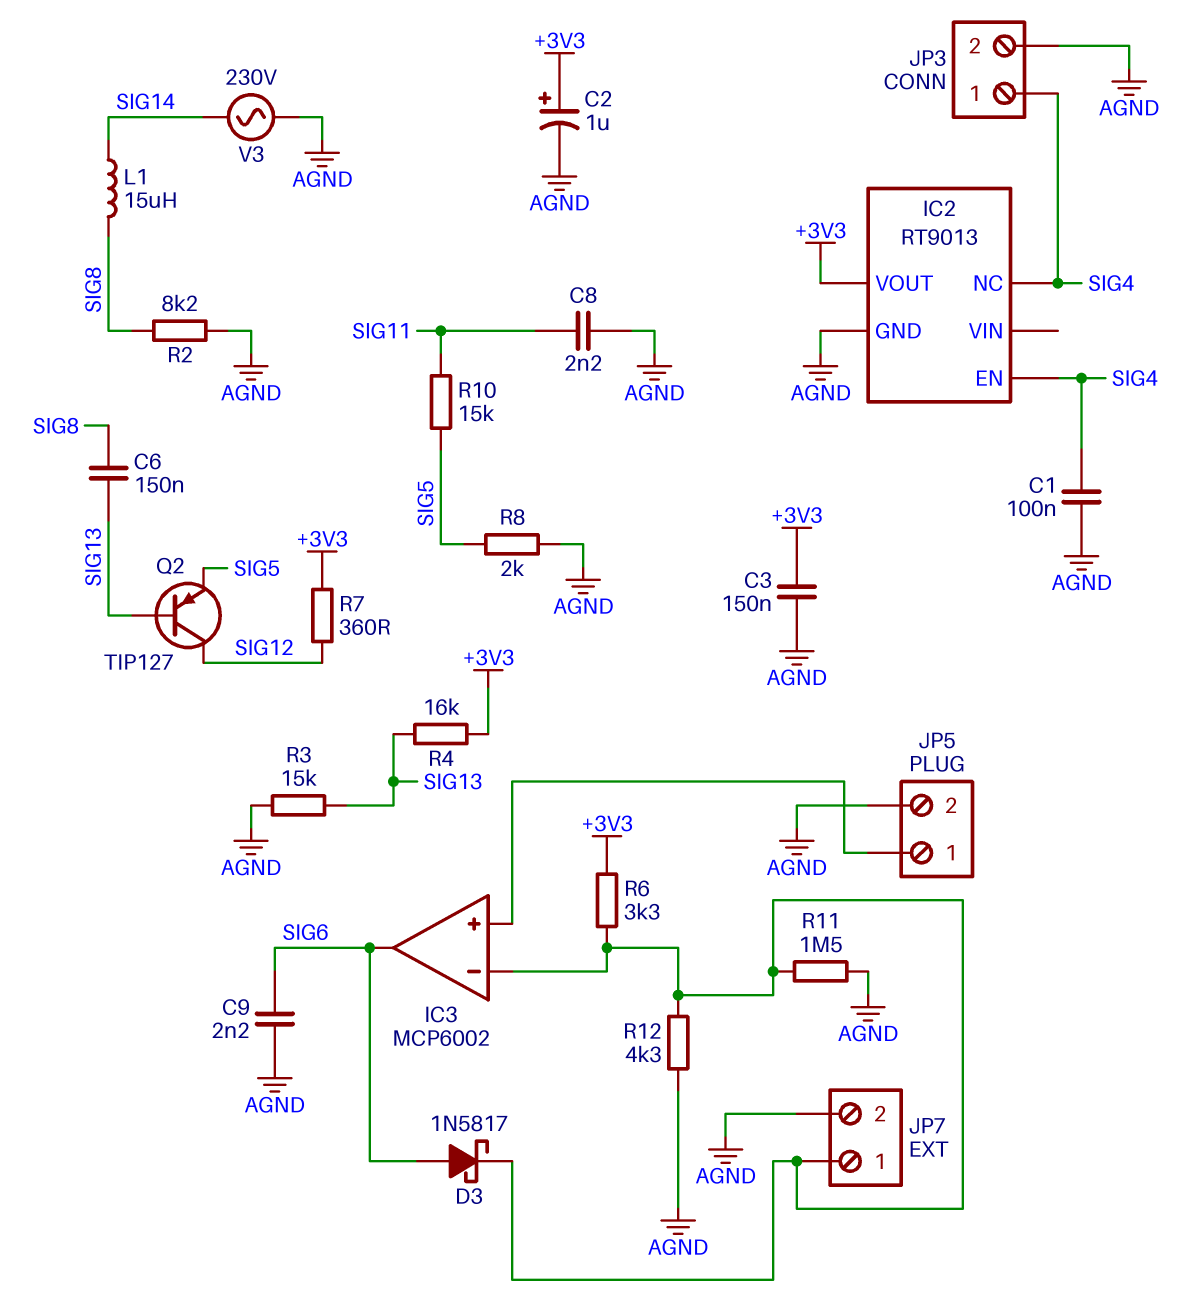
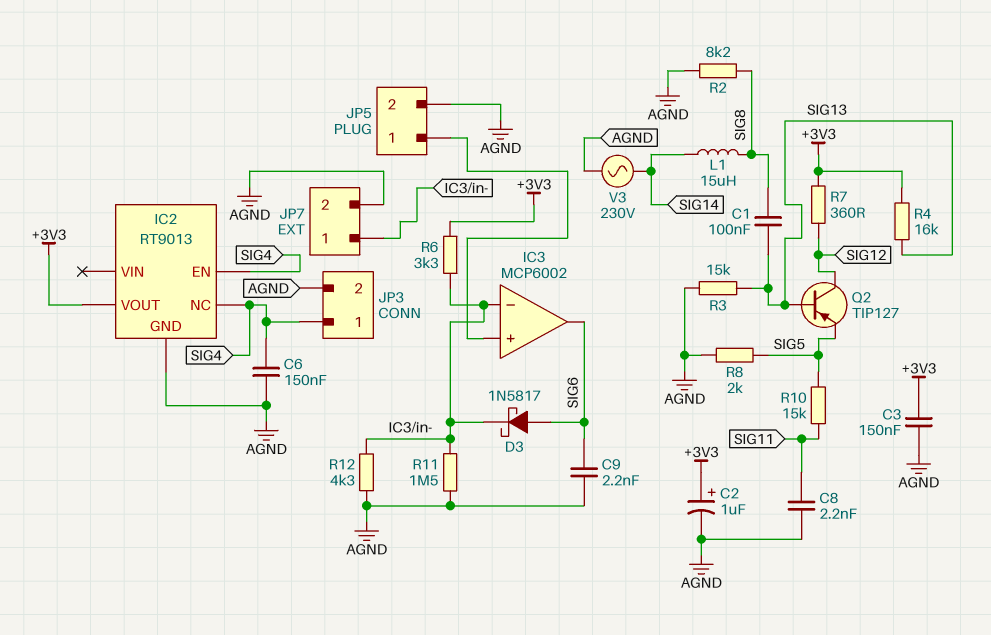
C1: 100nF (AGND, SIG4) -> 100nF (SIG8, SIG13)
C6: 150nF (SIG8, SIG13) -> 150nF (AGND, SIG4)

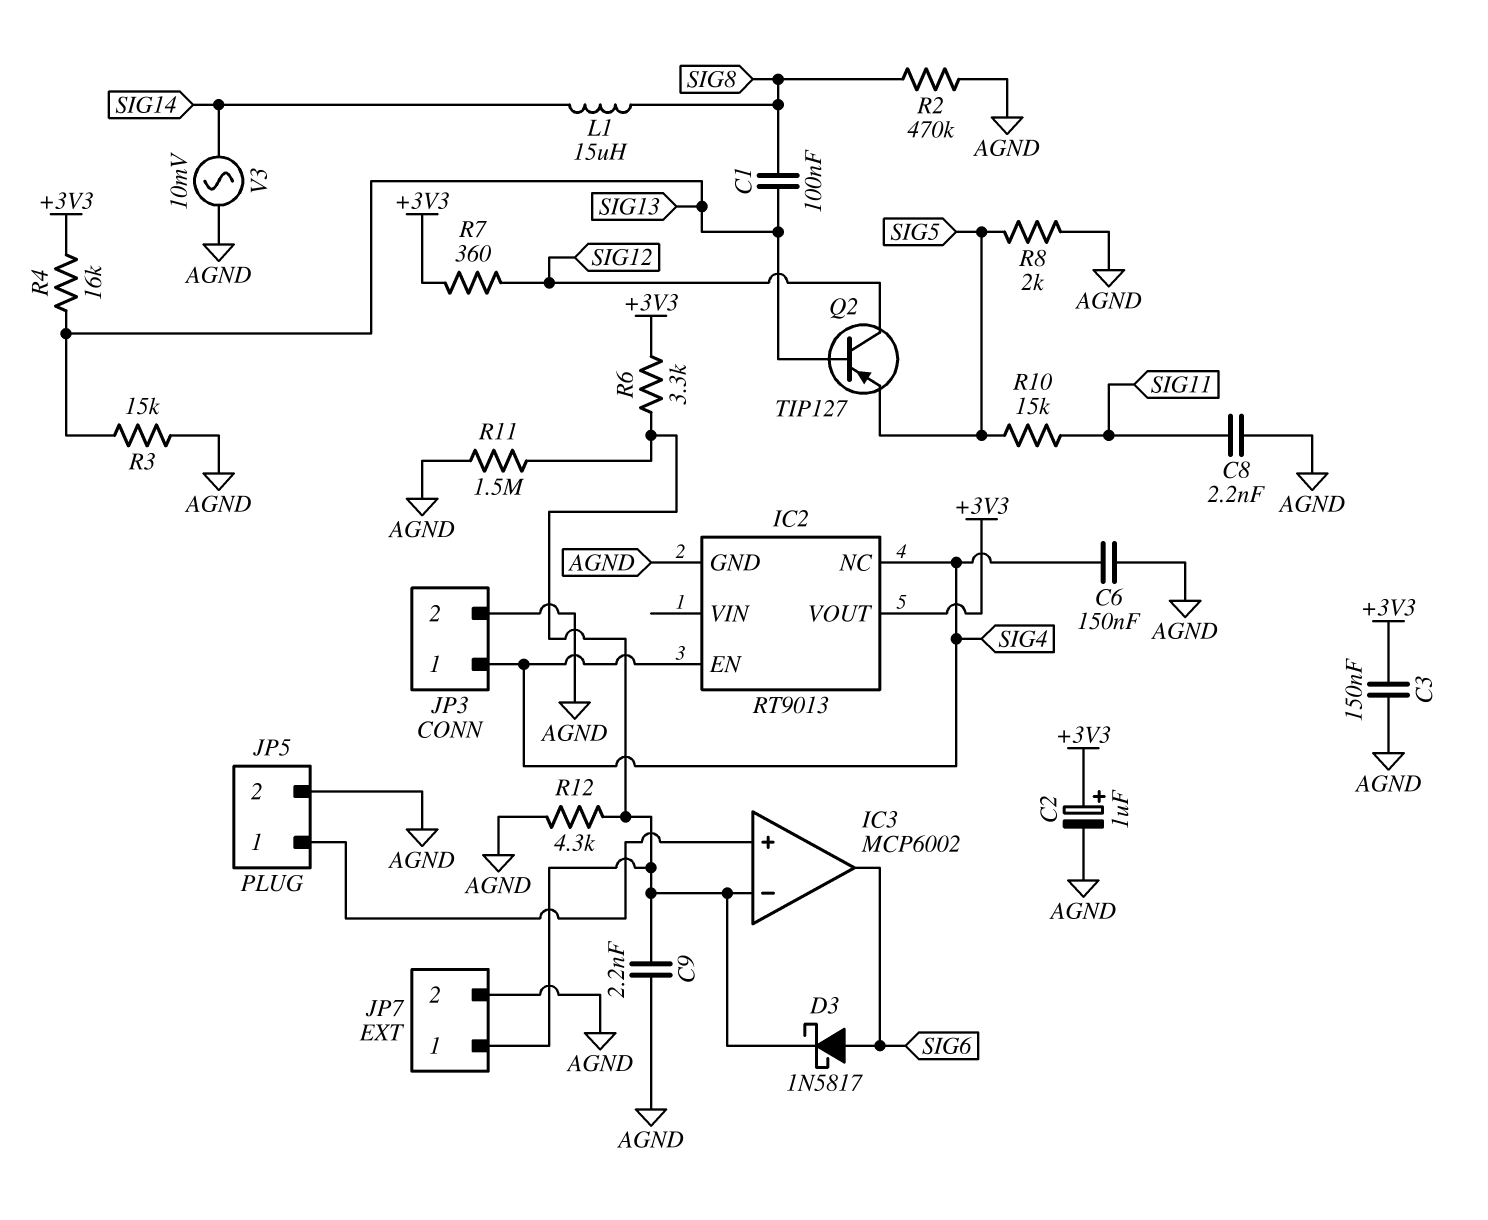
C9: 2.2nF (AGND, SIG6) -> 2.2nF (AGND, IC3/in-)
R2: 8.2k (AGND, SIG8) -> 470k (AGND, SIG8)
V3: AC 230V (AGND, SIG14) -> AC 10mV (AGND, SIG14)

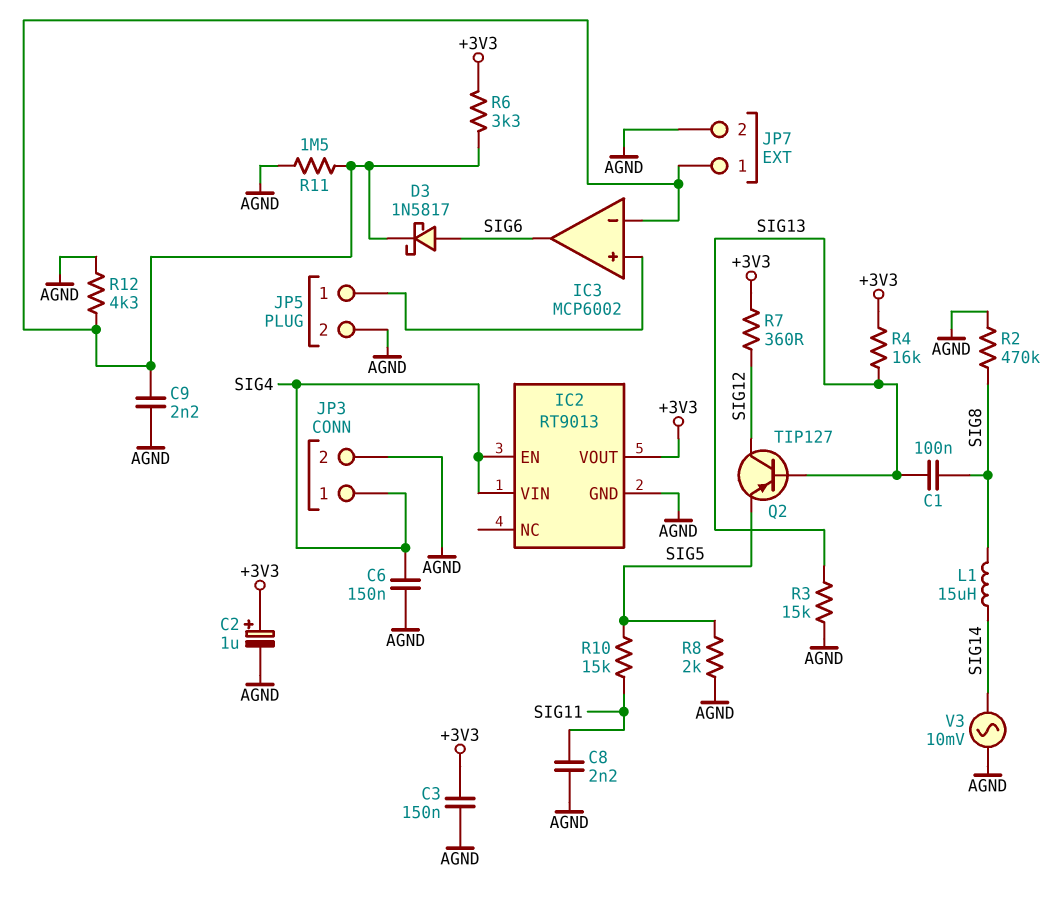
IC2 pin NC: SIG4 -> none
IC2 pin VIN: none -> SIG4

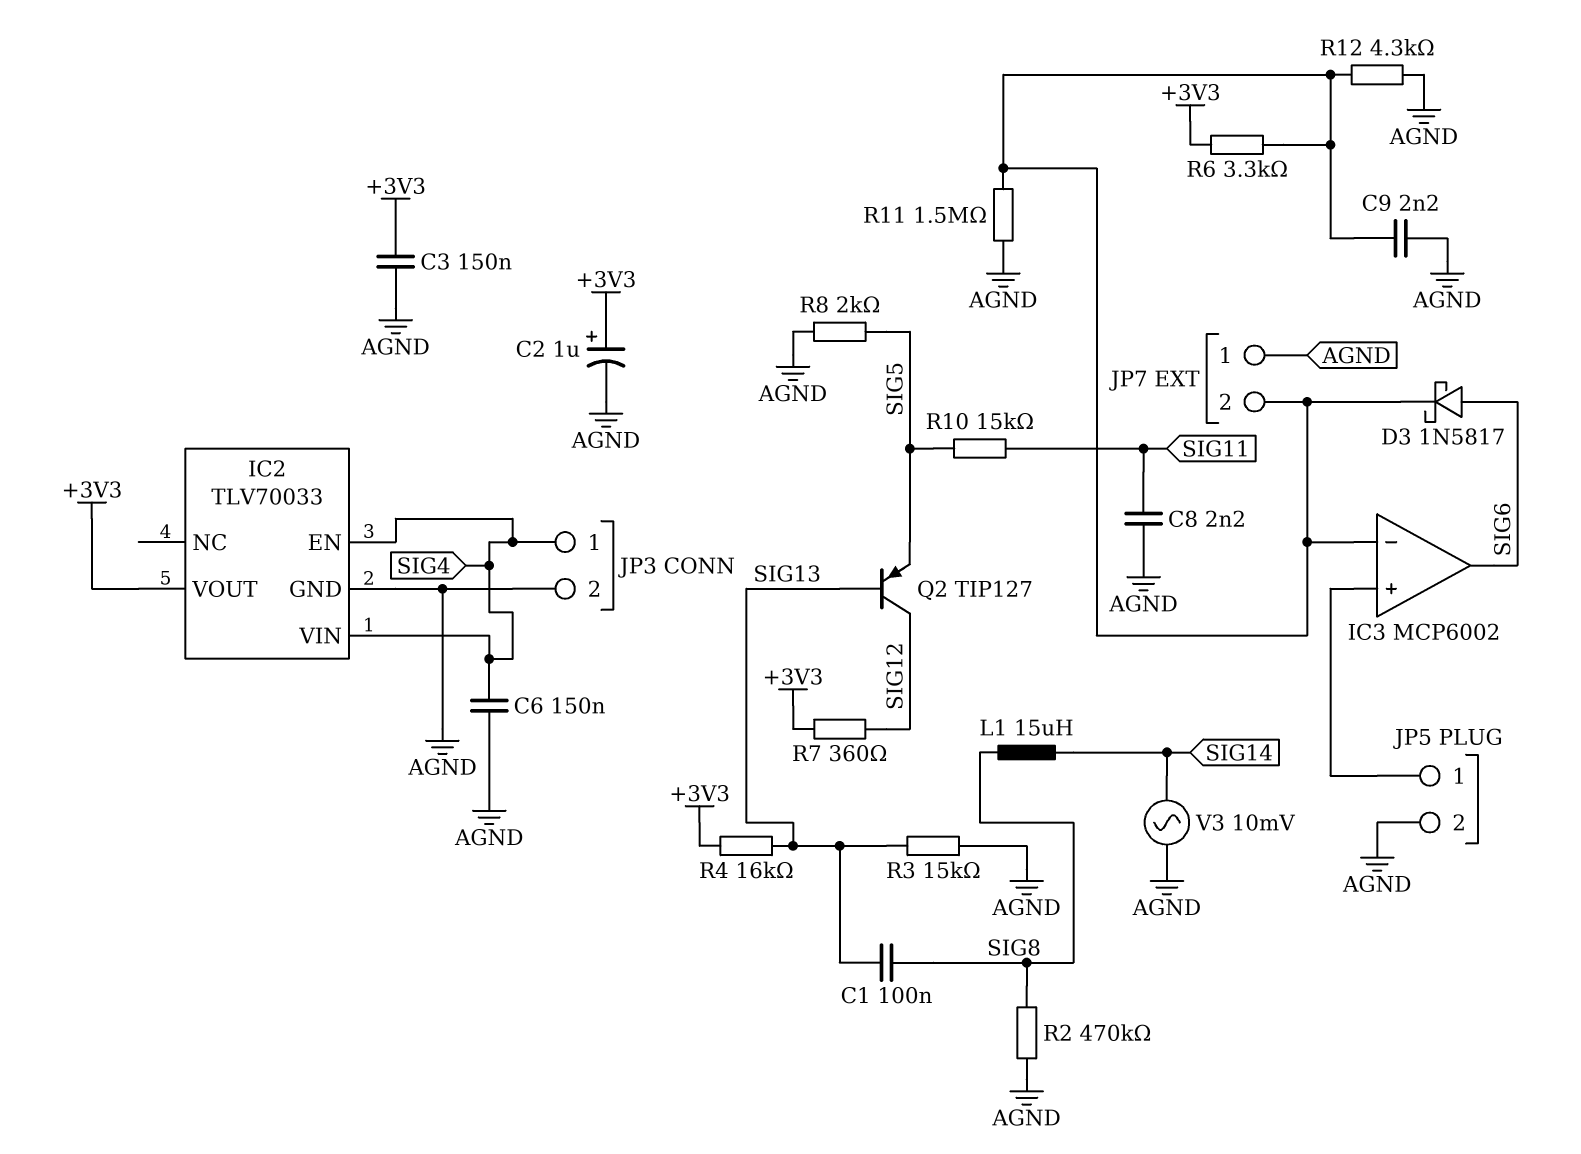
IC2: RT9013 -> TLV70033
JP7 pin 1: IC3/in- -> AGND
JP7 pin 2: AGND -> IC3/in-

